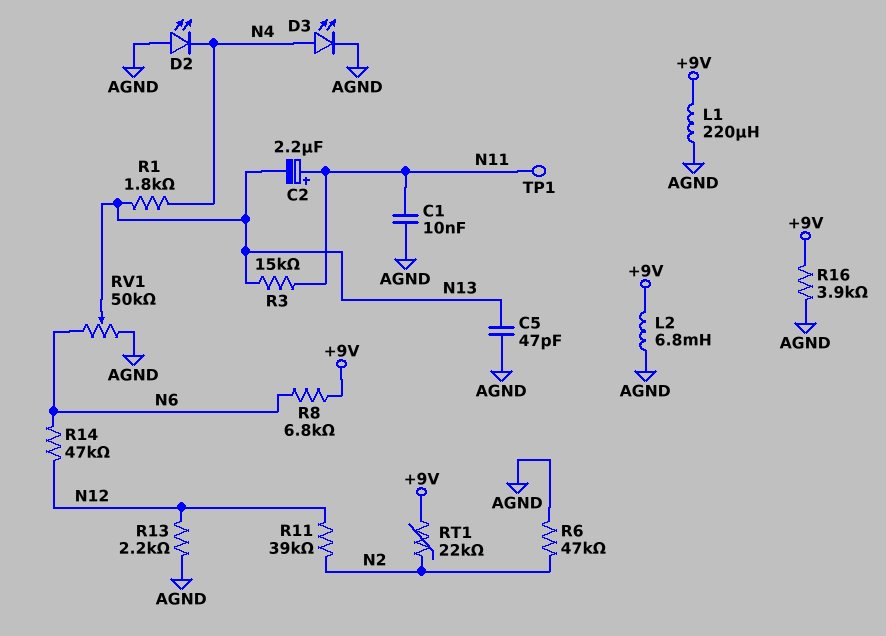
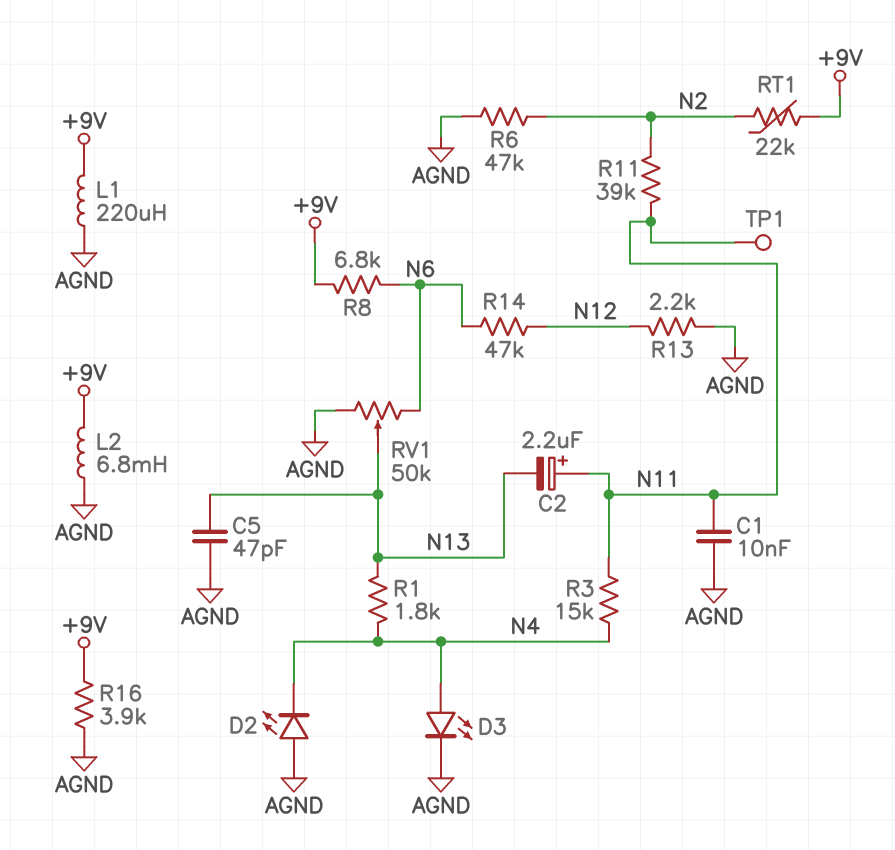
R3: 15k (N11, N13) -> 15k (N4, N11)
R11: 39k (N2, N12) -> 39k (N2, N11)

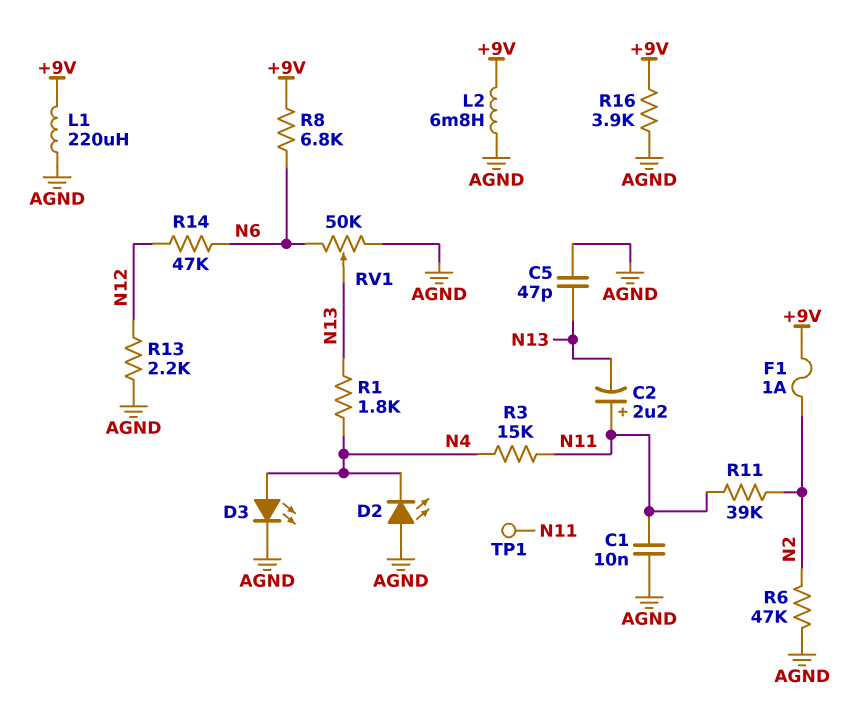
F1: none -> 1A (+9V, N2)
RT1: 22k (+9V, N2) -> none

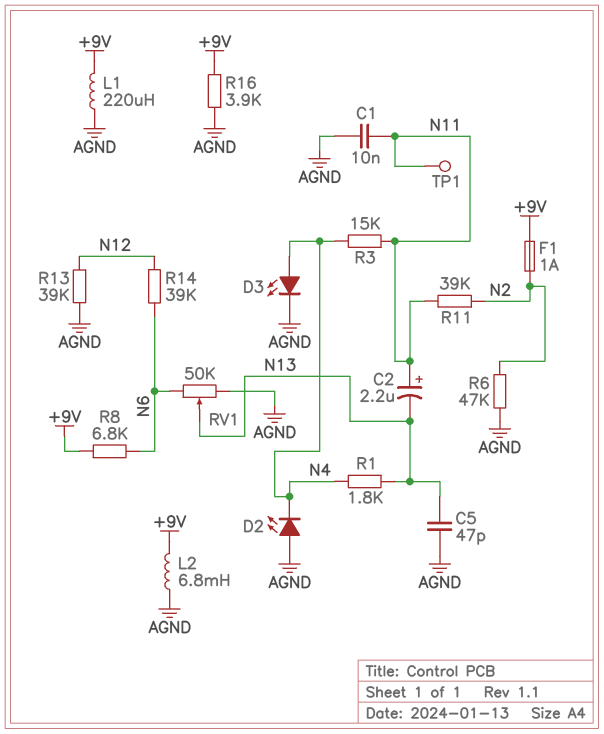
R13: 2.2k (AGND, N12) -> 39k (AGND, N12)
R14: 47k (N6, N12) -> 39k (N6, N12)

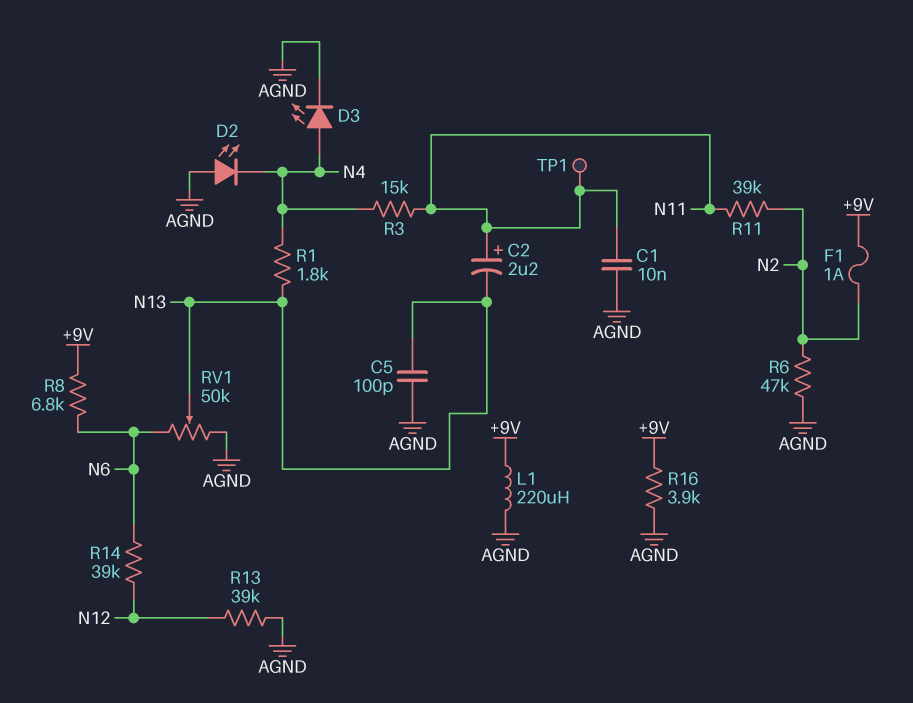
C5: 47pF (AGND, N13) -> 100pF (AGND, N13)
L2: 6.8mH (+9V, AGND) -> none

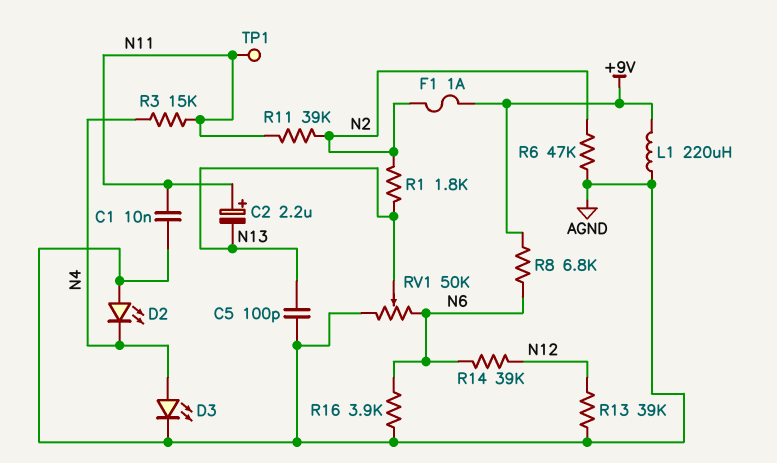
R1: 1.8k (N4, N13) -> 1.8k (N2, N13)
R16: 3.9k (+9V, AGND) -> 3.9k (AGND, N6)

